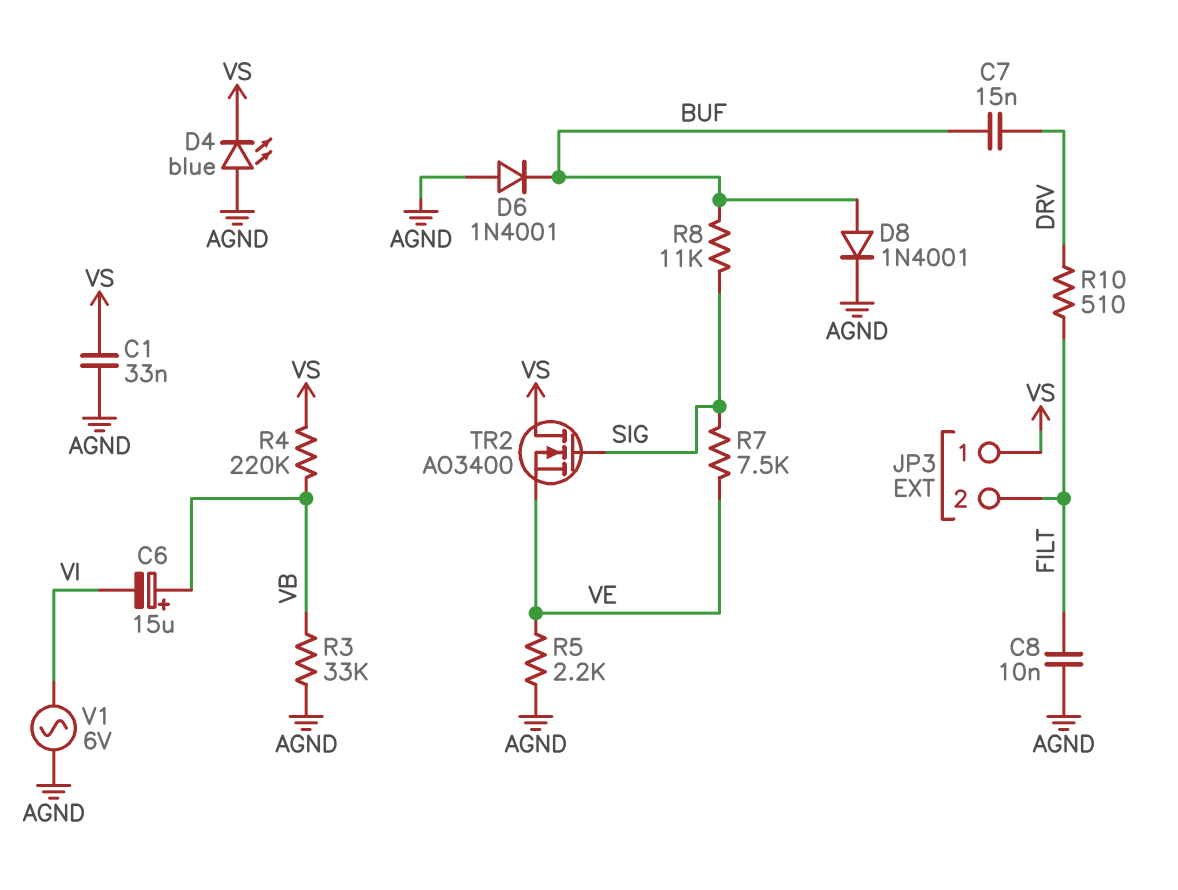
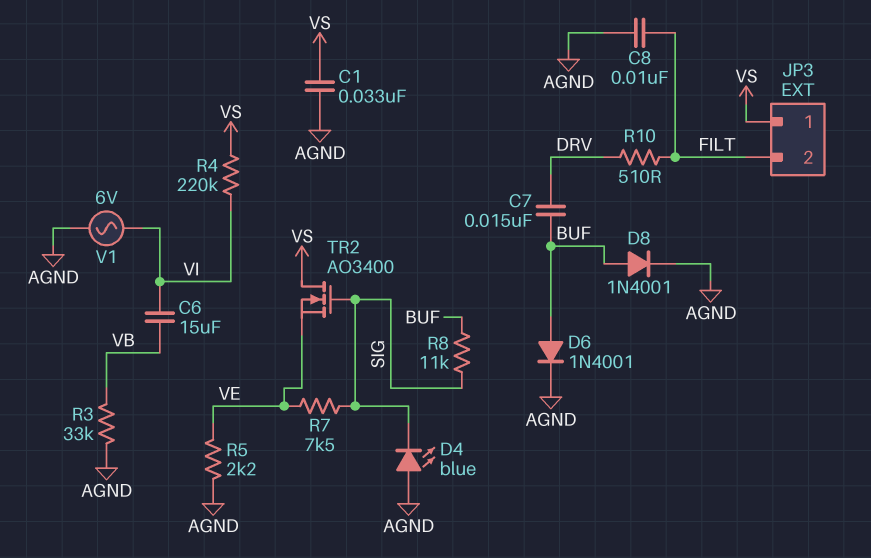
C6: 15uF (plus VB, minus VI) -> 15uF (VB, VI)
D4: LED blue (A AGND, K VS) -> LED blue (A AGND, K SIG)
D6: diode 1N4001 (A AGND, K BUF) -> diode 1N4001 (A BUF, K AGND)
R4: 220k (VB, VS) -> 220k (VI, VS)

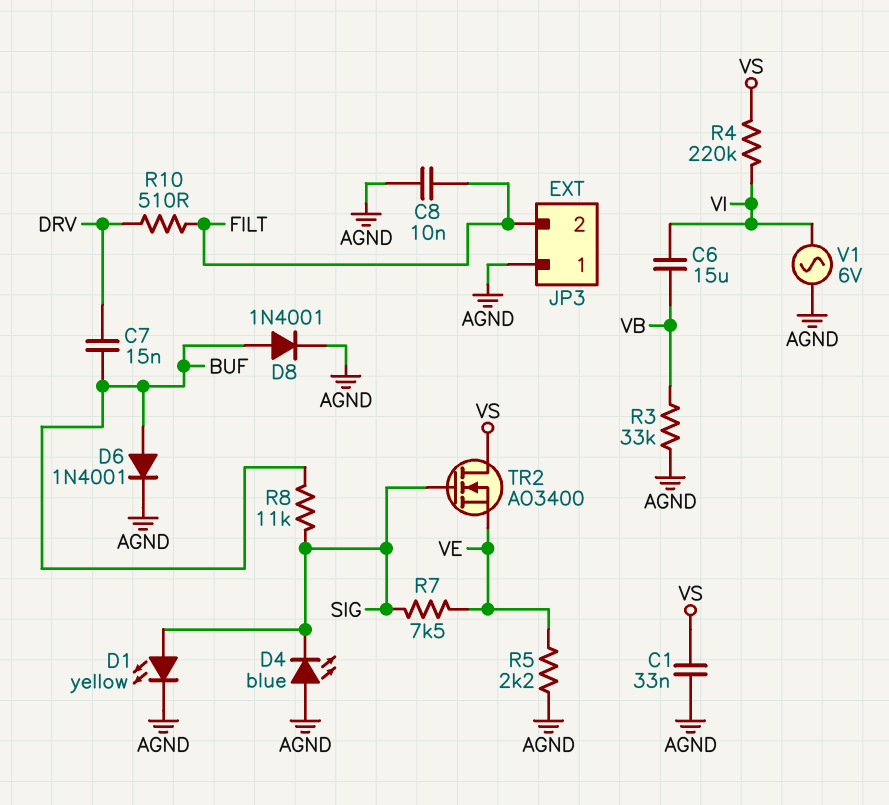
D1: none -> LED yellow (A SIG, K AGND)
JP3 pin 1: VS -> AGND

